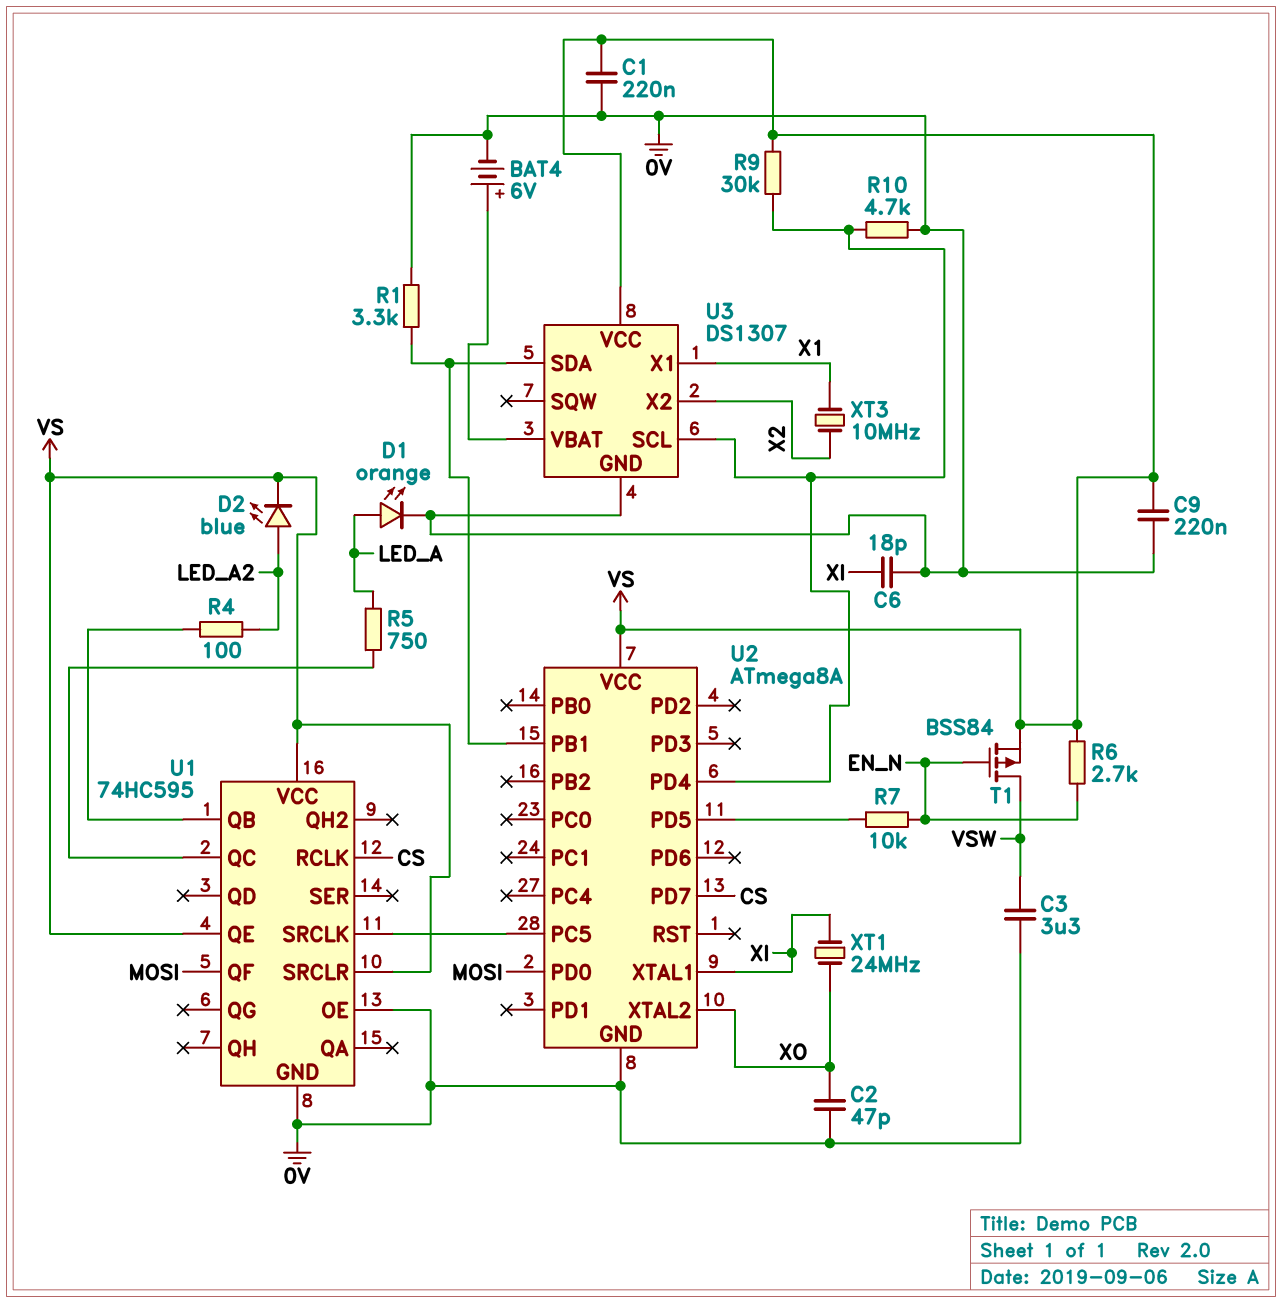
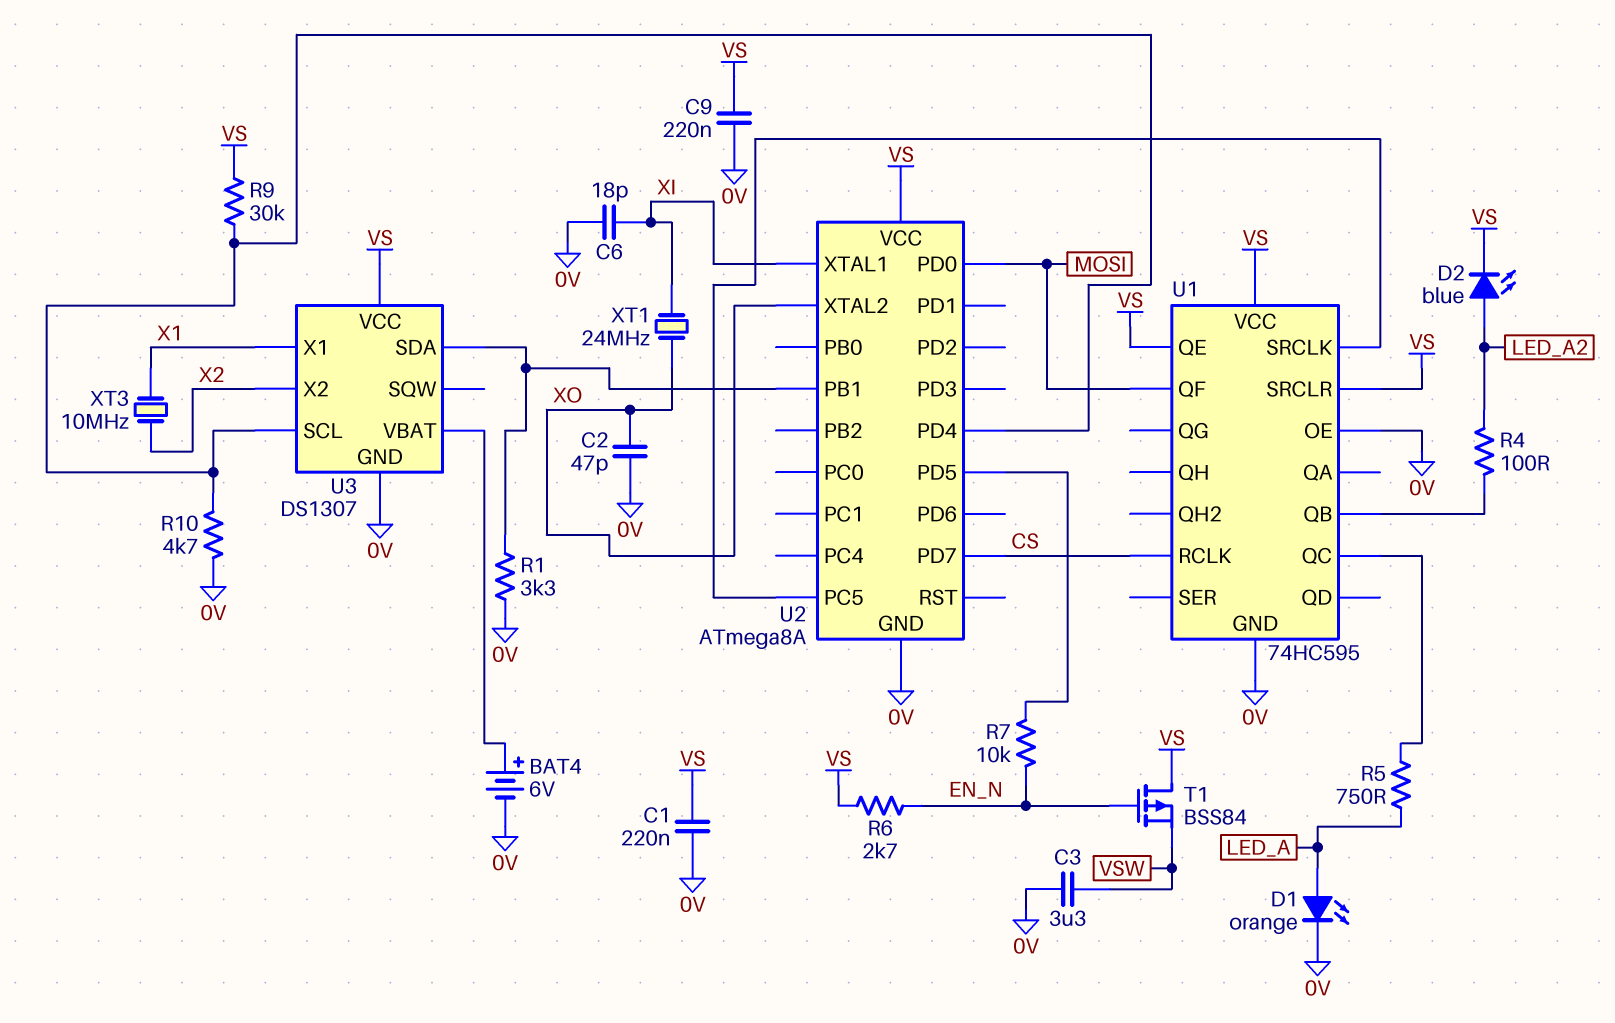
T1: PMOS BSS84 (G EN_N, D VSW, S VS) -> PMOS BSS84 (G EN_N, D VS, S VSW)

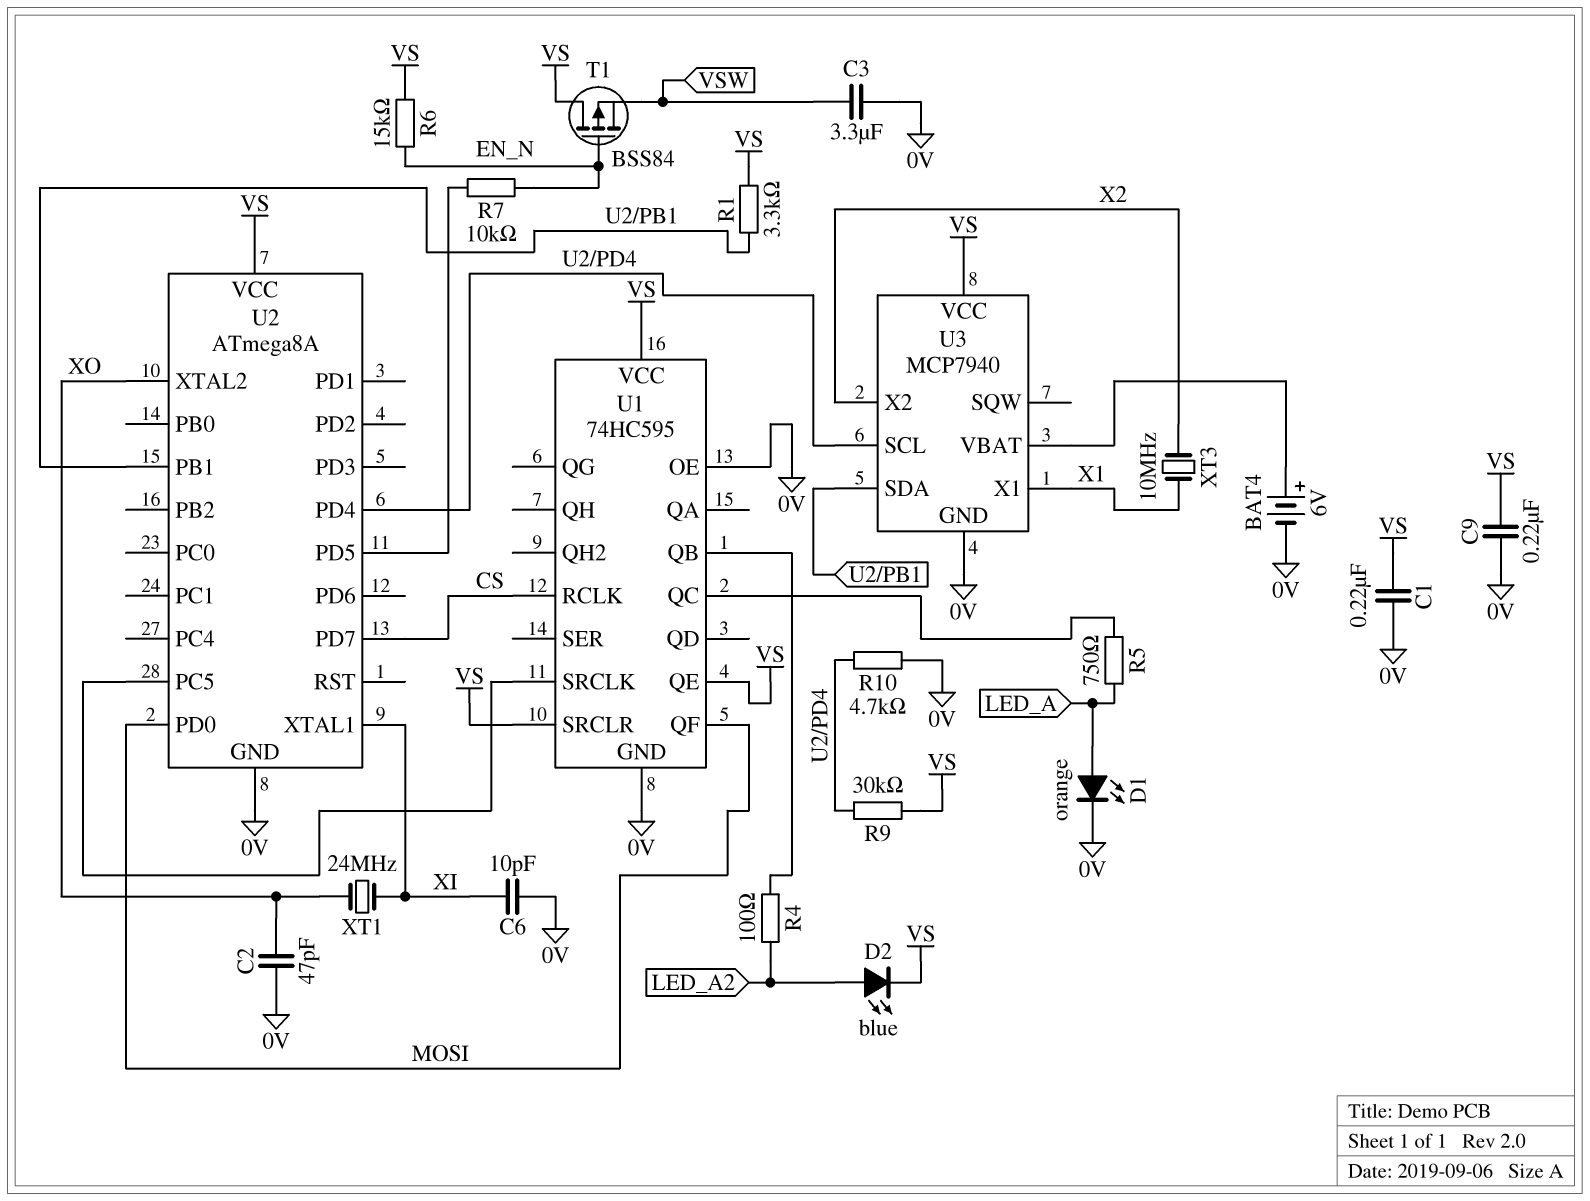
C6: 18pF (0V, XI) -> 10pF (0V, XI)
R1: 3.3k (0V, U2/PB1) -> 3.3k (U2/PB1, VS)
R6: 2.7k (EN_N, VS) -> 15k (EN_N, VS)
U3: DS1307 -> MCP7940

